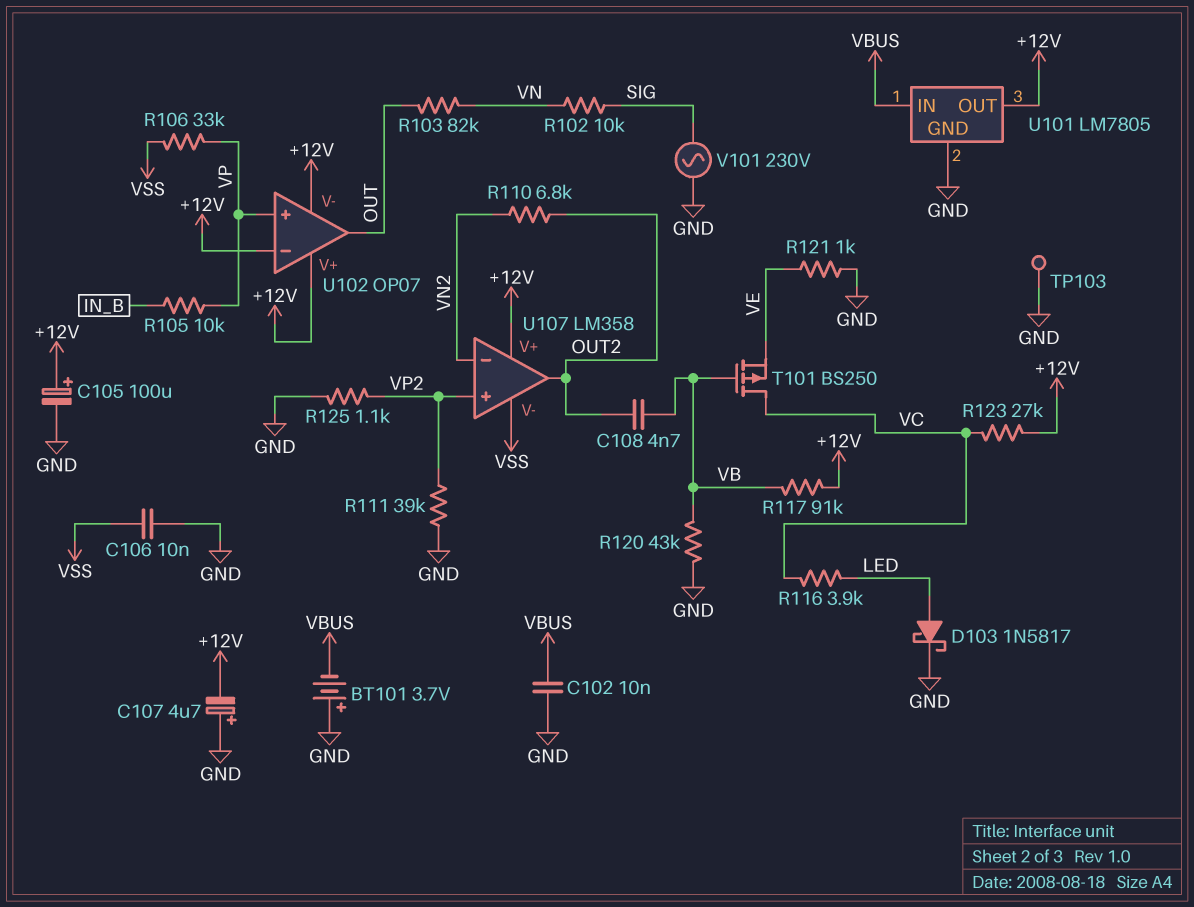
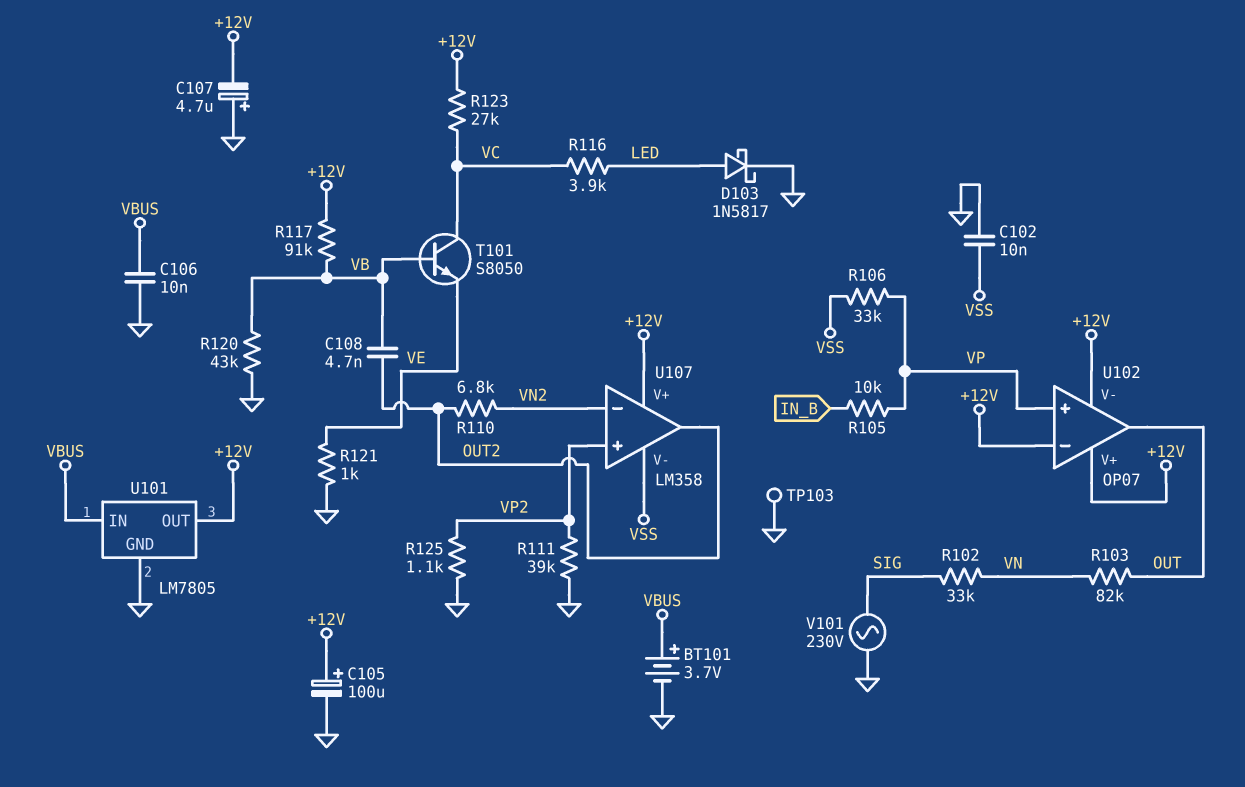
BT101: 3.7V (plus GND, minus VBUS) -> 3.7V (plus VBUS, minus GND)
C102: 10nF (GND, VBUS) -> 10nF (GND, VSS)
C106: 10nF (GND, VSS) -> 10nF (GND, VBUS)
R102: 10k (SIG, VN) -> 33k (SIG, VN)
T101: PMOS BS250 (G VB, D VC, S VE) -> NPN S8050 (B VB, C VC, E VE)

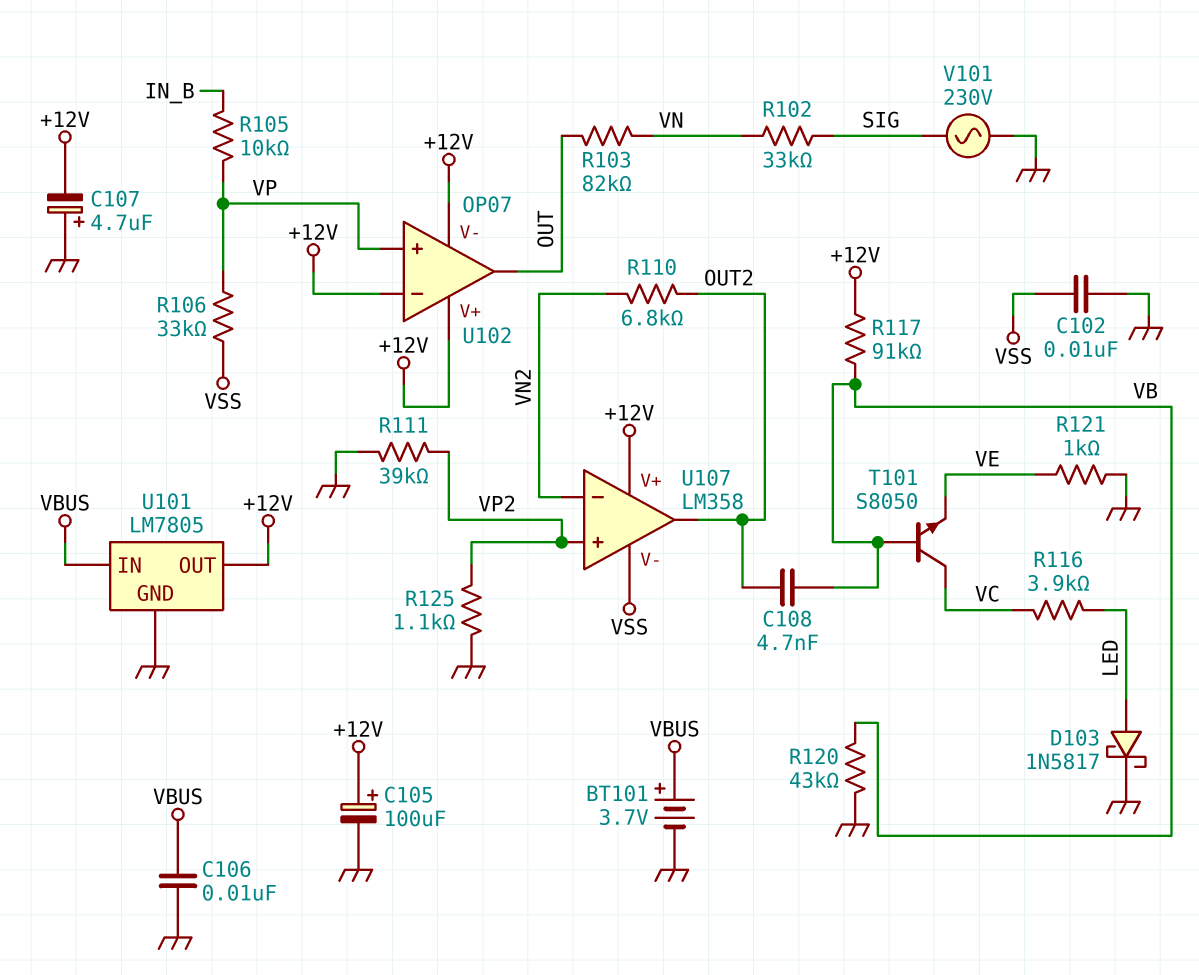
R123: 27k (+12V, VC) -> none
TP103: test point (GND) -> none

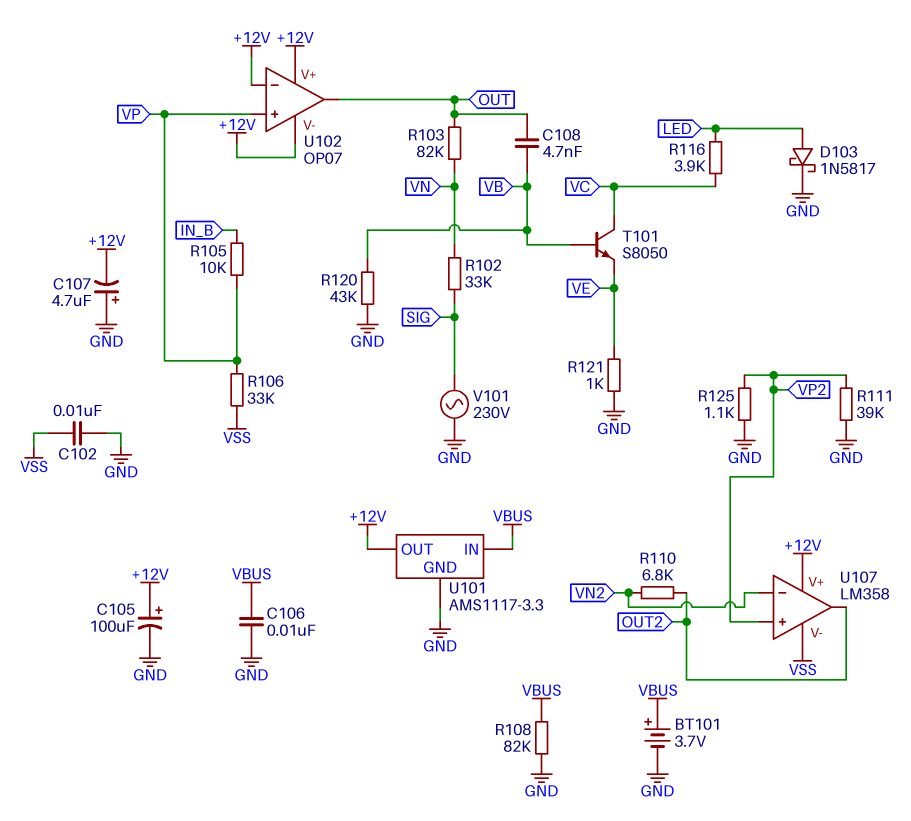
C108: 4.7nF (OUT2, VB) -> 4.7nF (OUT, VB)
R108: none -> 82k (GND, VBUS)
R117: 91k (+12V, VB) -> none
U101: LM7805 -> AMS1117-3.3

